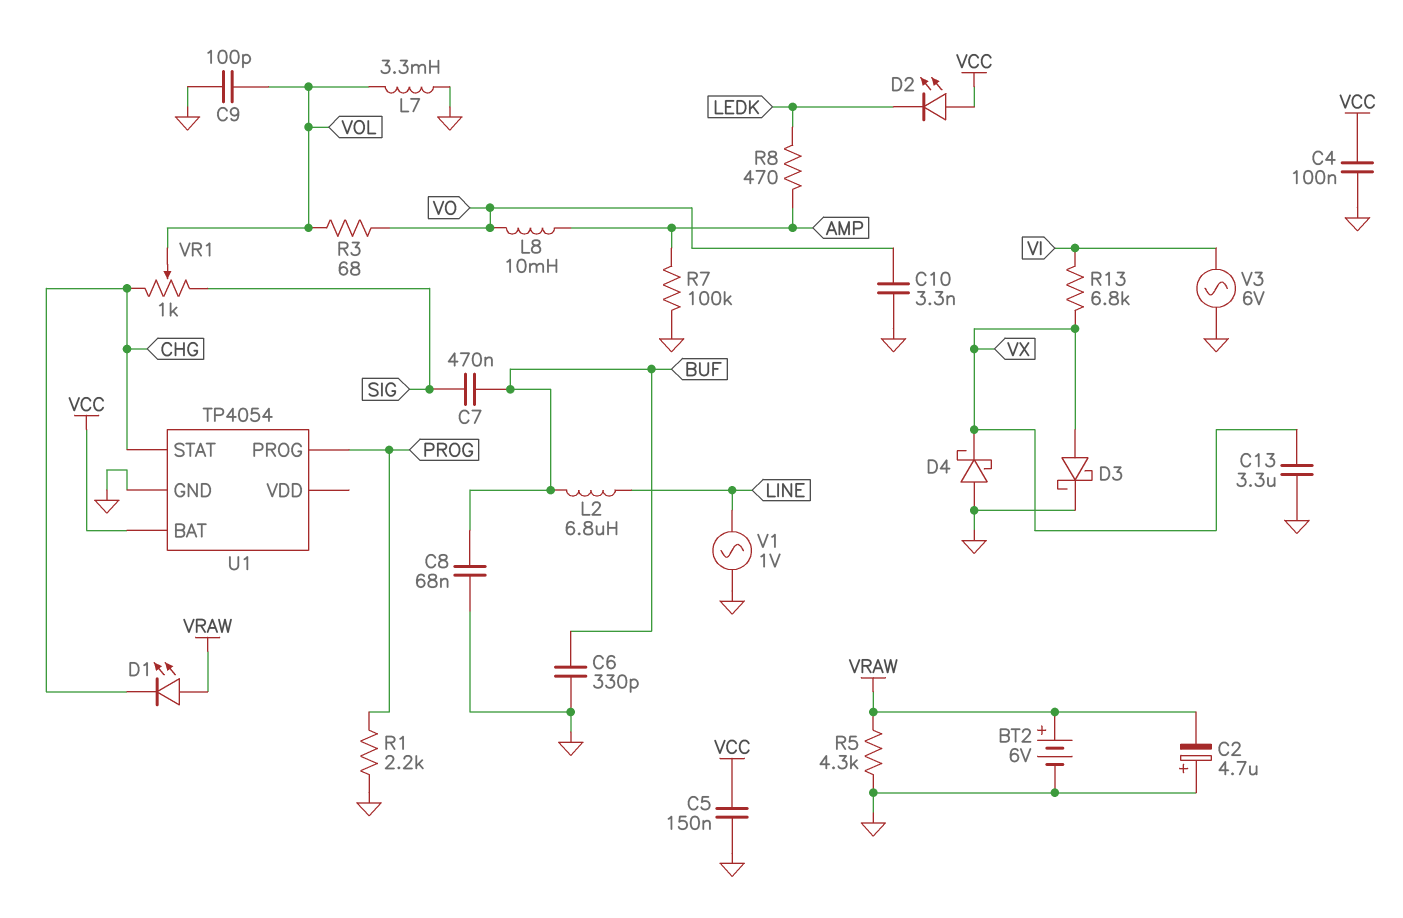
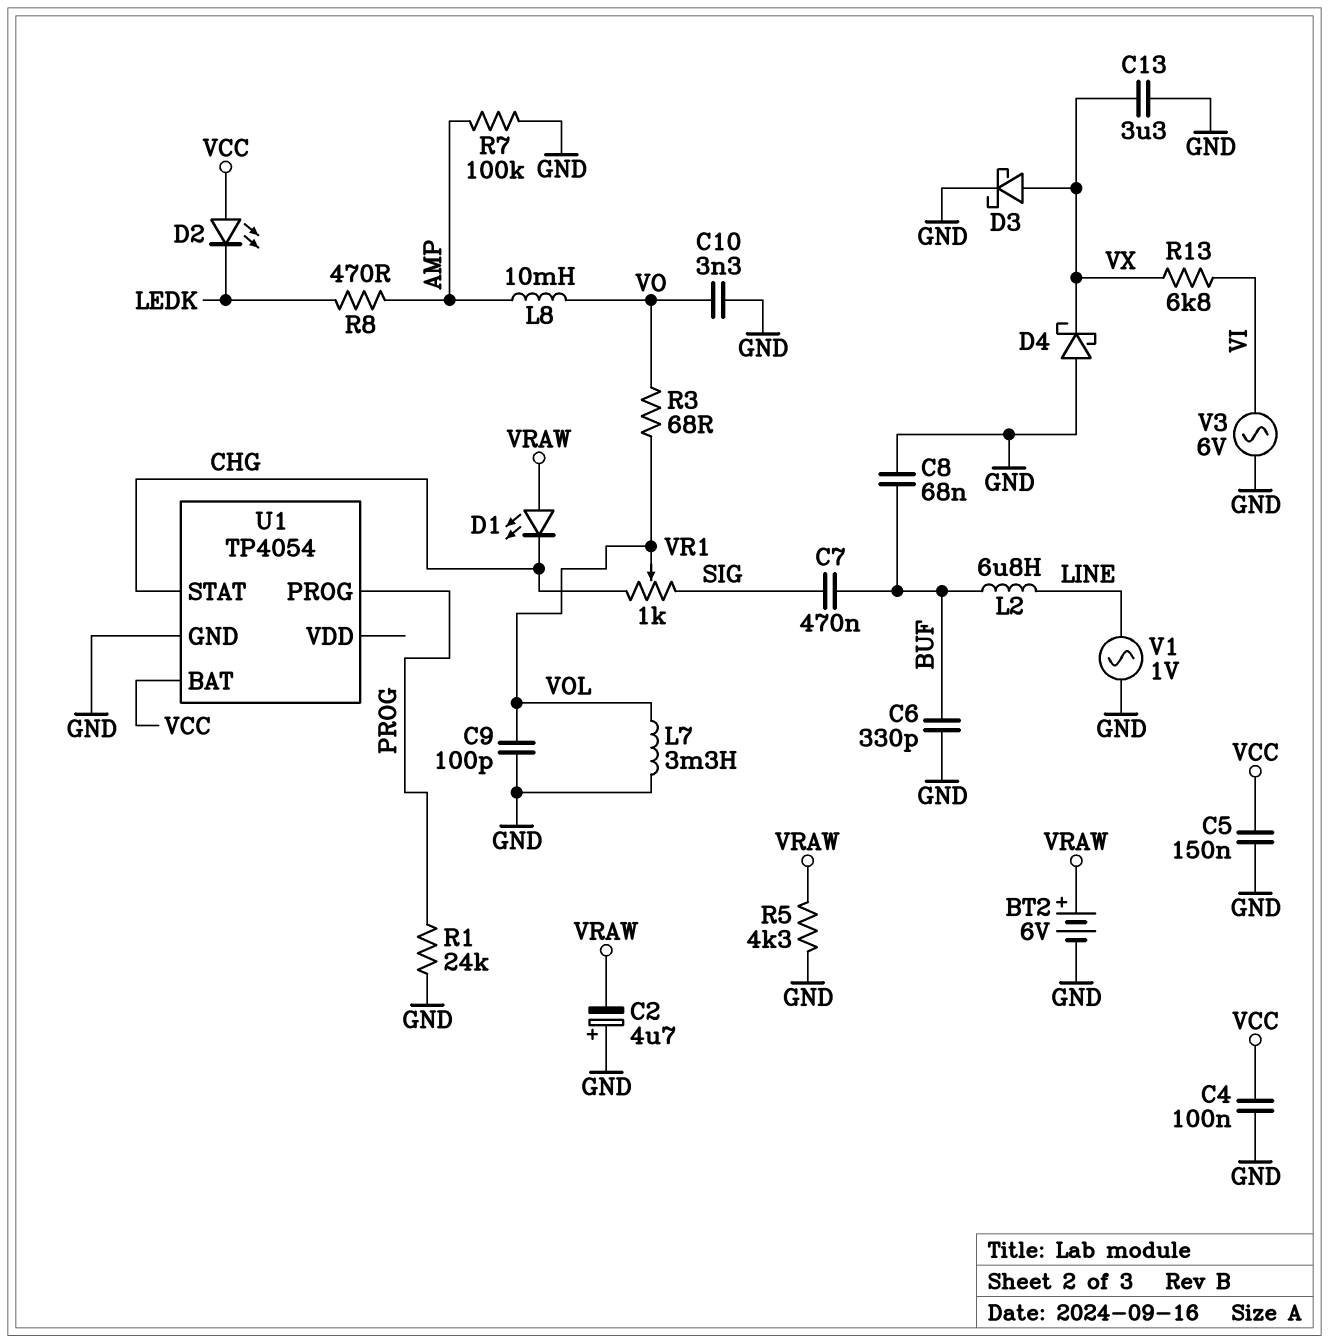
R1: 2.2k (GND, PROG) -> 24k (GND, PROG)

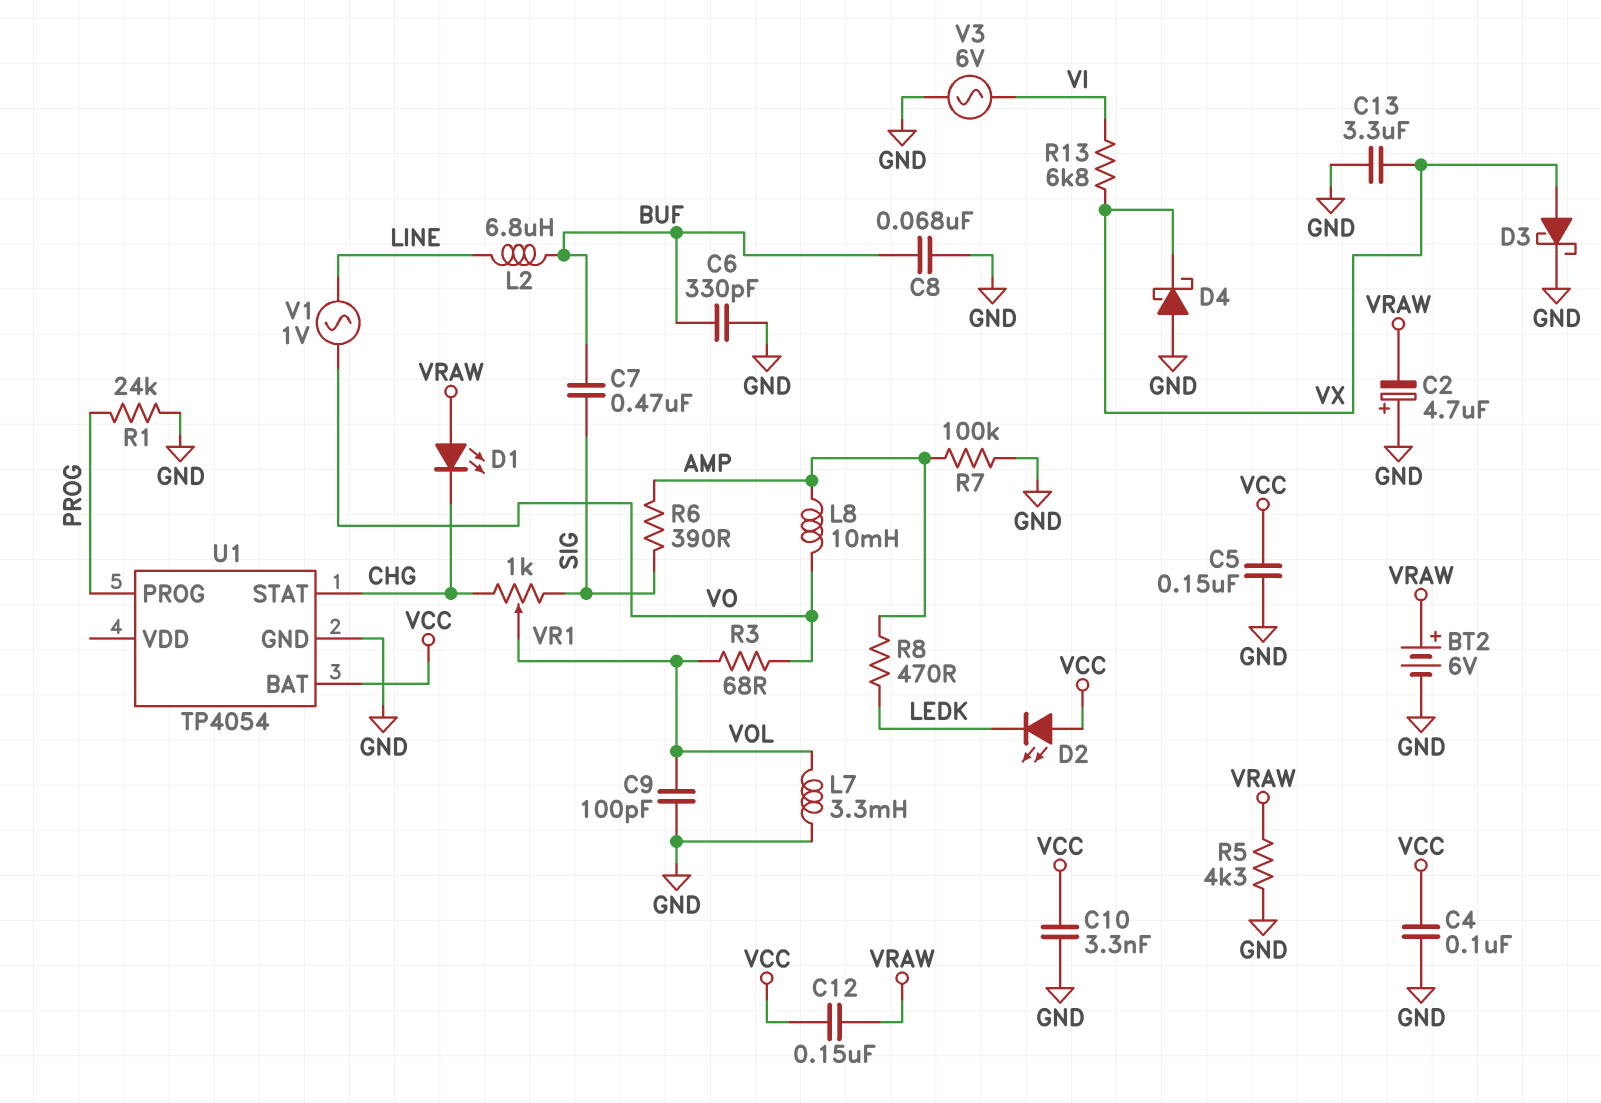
C10: 3.3nF (GND, VO) -> 3.3nF (GND, VCC)
C12: none -> 150nF (VCC, VRAW)
R6: none -> 390 (AMP, SIG)
V1: AC 1V (GND, LINE) -> AC 1V (LINE, VO)

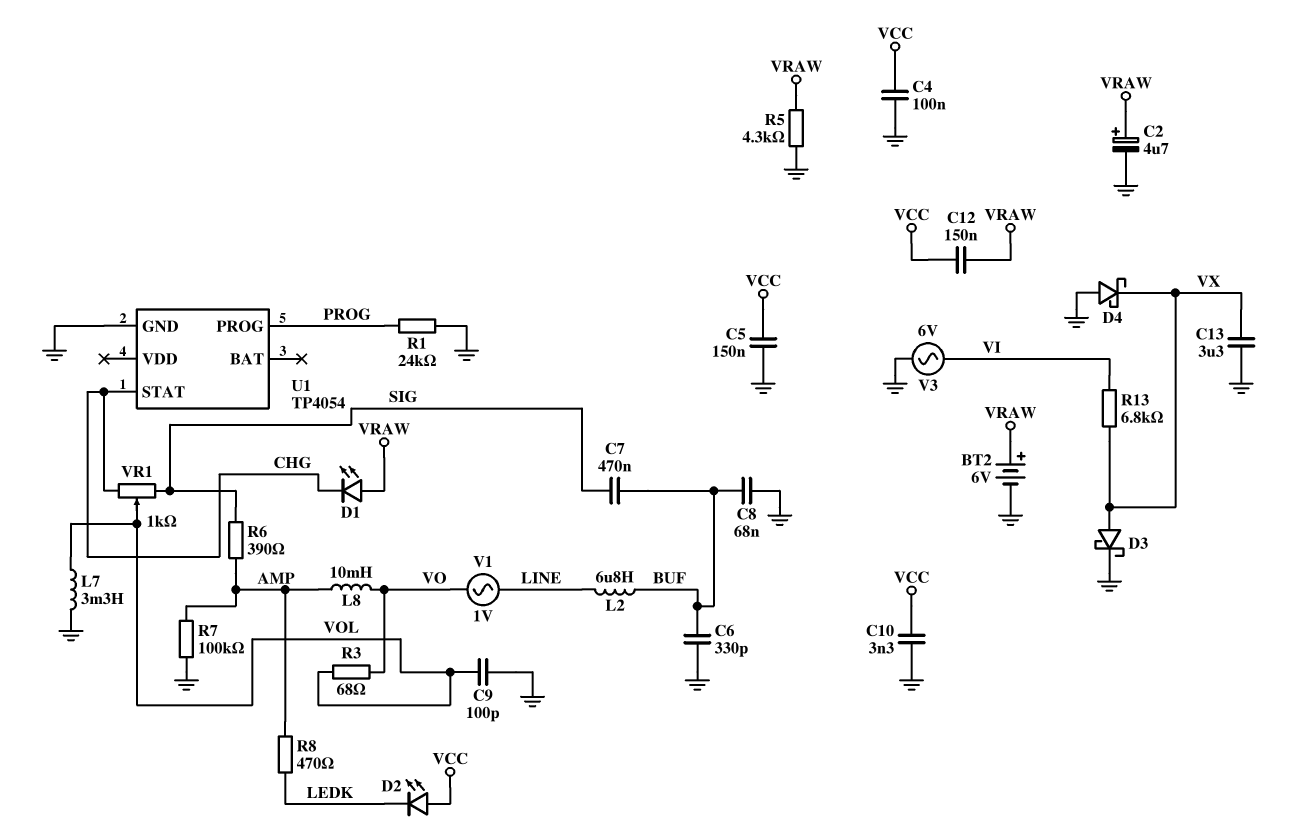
C2: 4.7uF (plus GND, minus VRAW) -> 4.7uF (plus VRAW, minus GND)
U1 pin BAT: VCC -> none

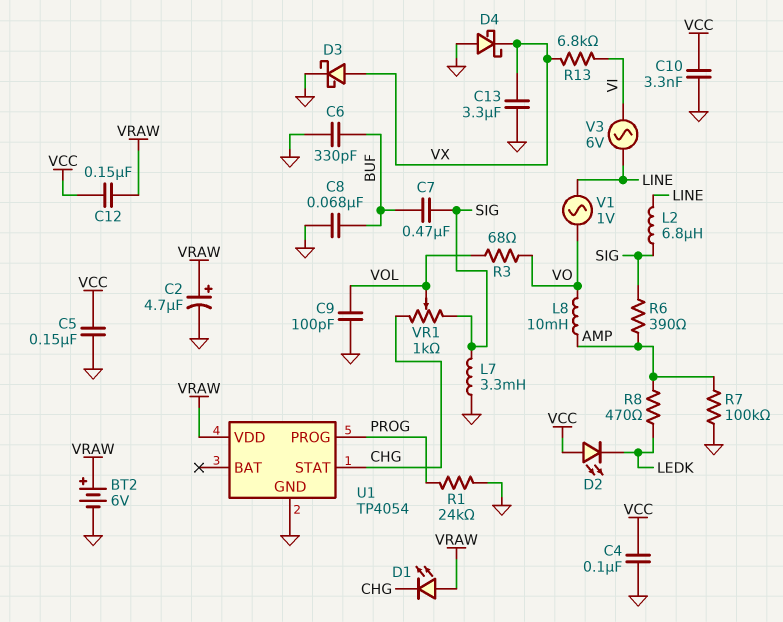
L2: 6.8uH (BUF, LINE) -> 6.8uH (LINE, SIG)
L7: 3.3mH (GND, VOL) -> 3.3mH (GND, SIG)
R5: 4.3k (GND, VRAW) -> none
U1 pin VDD: none -> VRAW
V3: AC 6V (GND, VI) -> AC 6V (LINE, VI)

